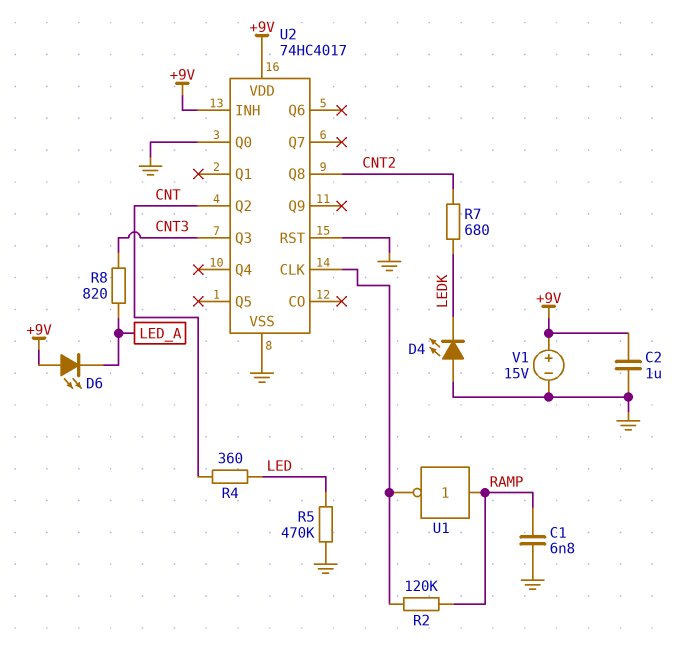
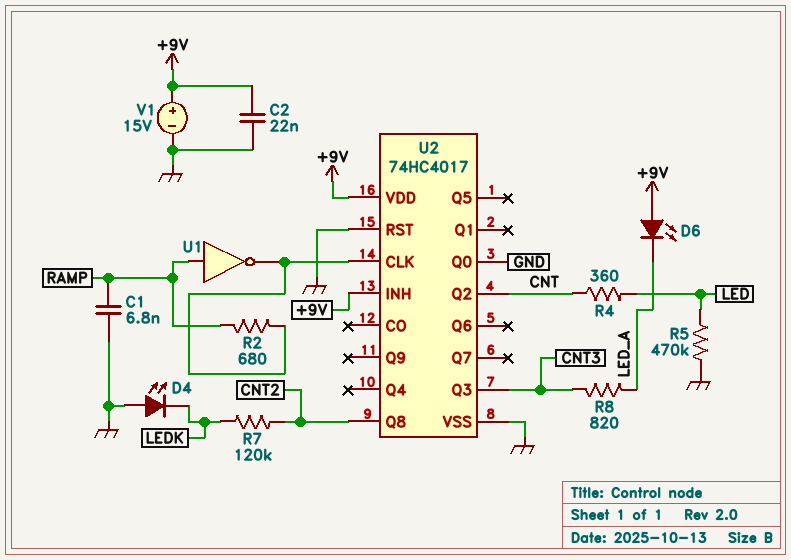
C2: 1uF (+9V, GND) -> 22nF (+9V, GND)
R2: 120k (RAMP, U2/CLK) -> 680 (RAMP, U2/CLK)
R7: 680 (CNT2, LEDK) -> 120k (CNT2, LEDK)

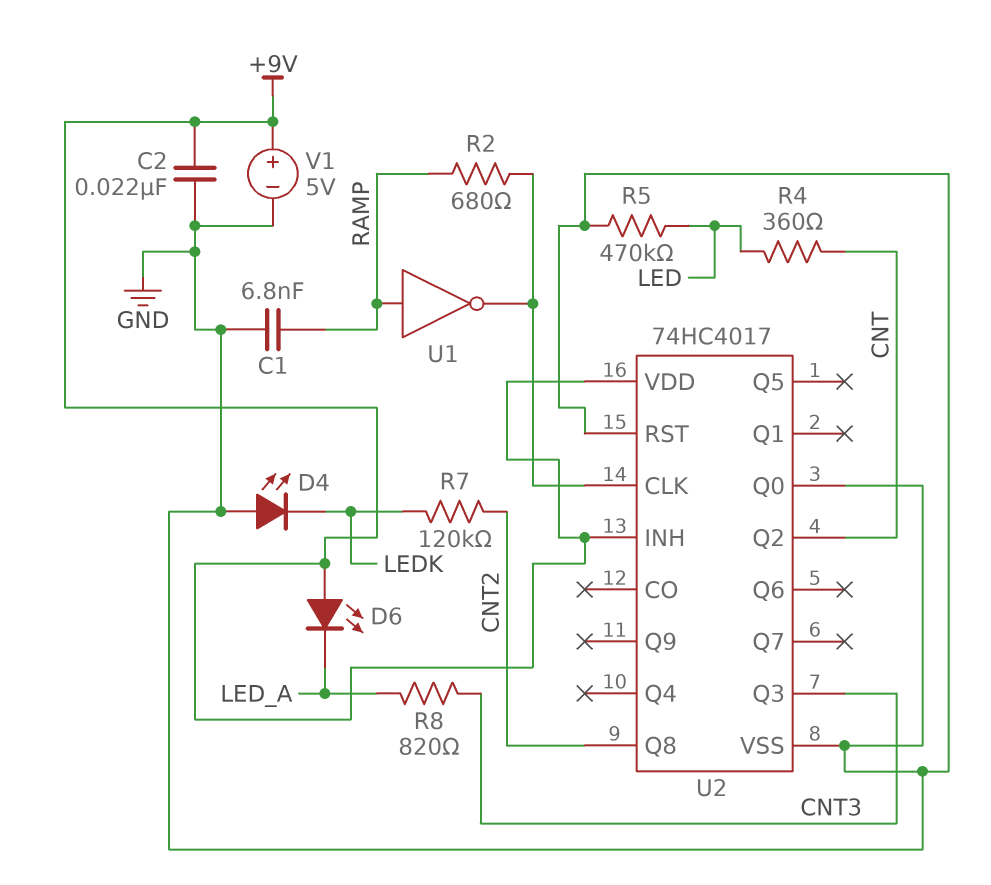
V1: 15V (plus +9V, minus GND) -> 5V (plus +9V, minus GND)

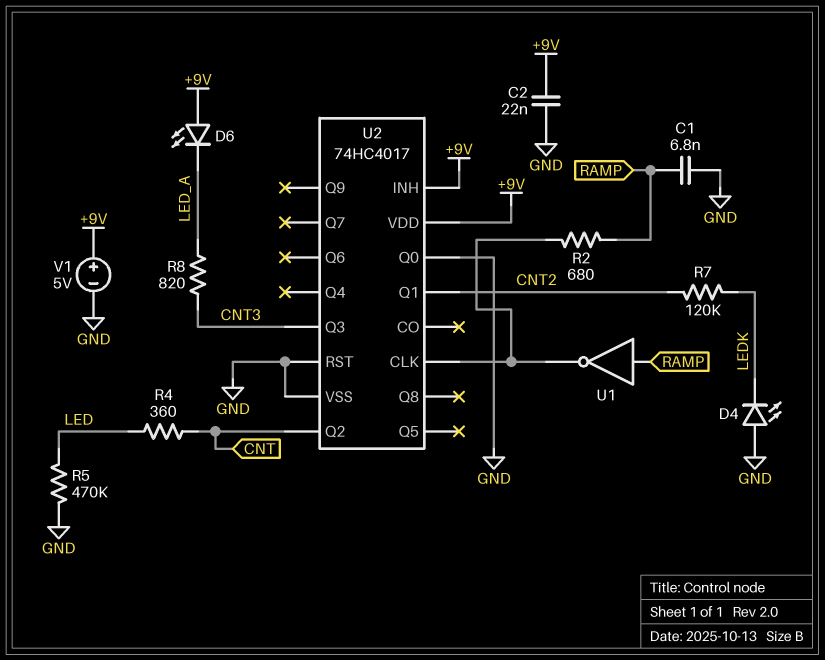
U2 pin Q1: none -> CNT2
U2 pin Q8: CNT2 -> none

